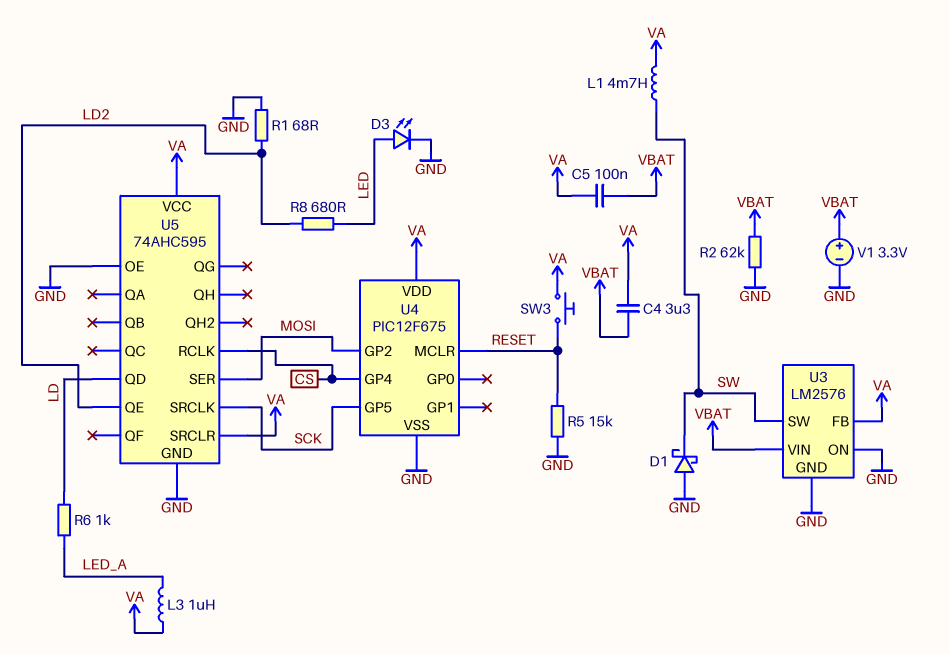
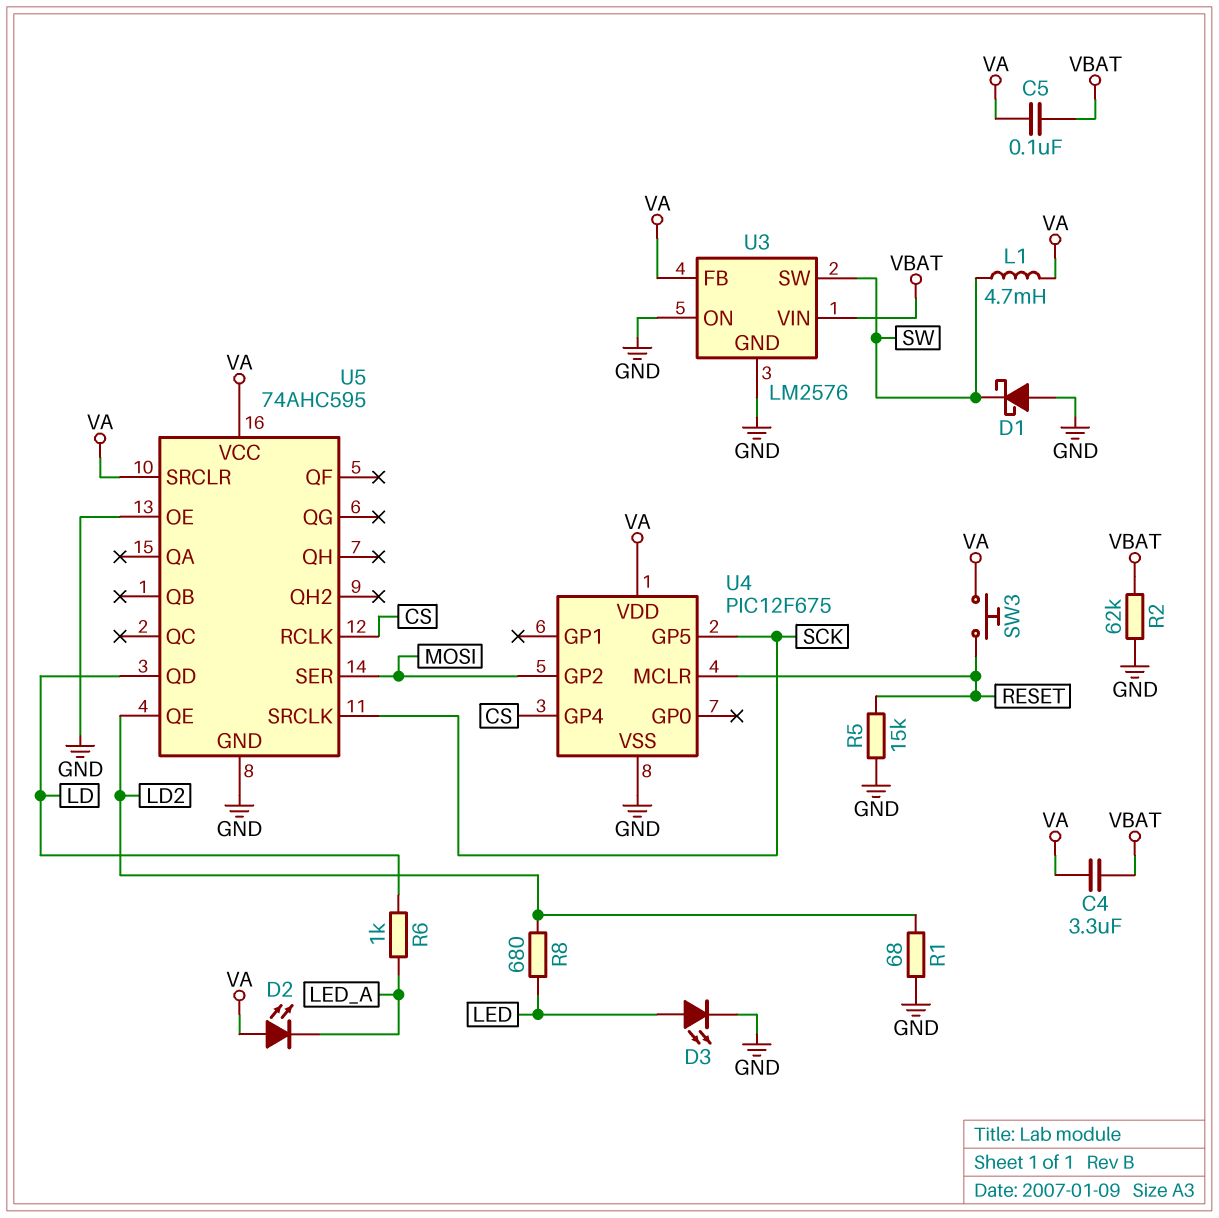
D2: none -> LED (A VA, K LED_A)
L3: 1uH (LED_A, VA) -> none
V1: 3.3V (plus VBAT, minus GND) -> none

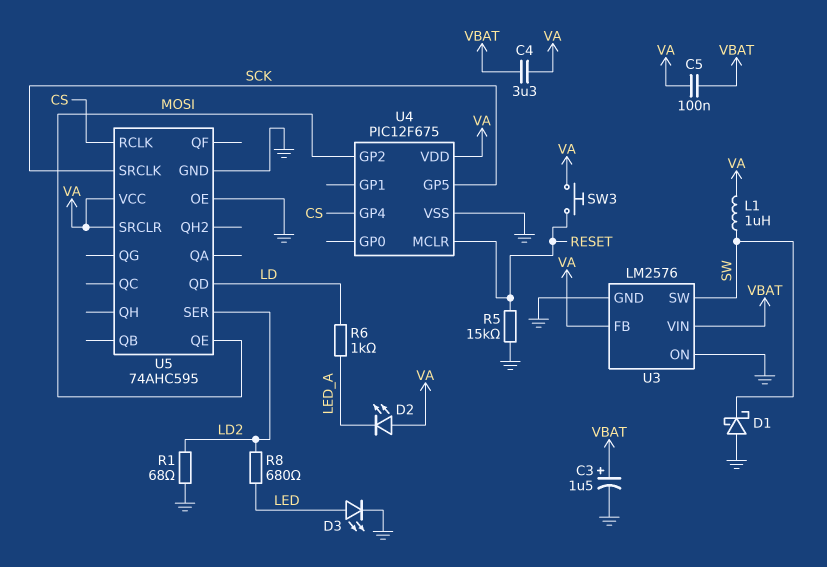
C3: none -> 1.5uF (plus VBAT, minus GND)
L1: 4.7mH (SW, VA) -> 1uH (SW, VA)
R2: 62k (GND, VBAT) -> none
U5 pin QE: LD2 -> MOSI
U5 pin SER: MOSI -> LD2

